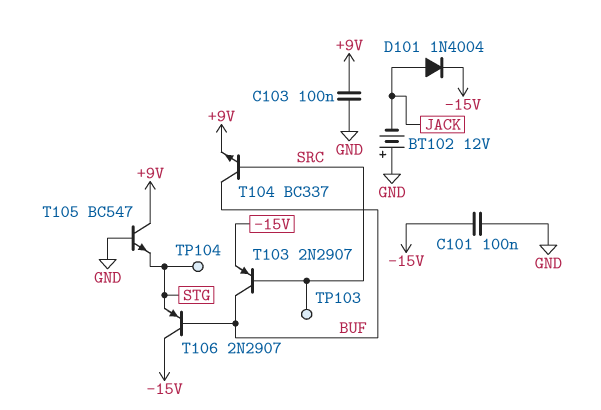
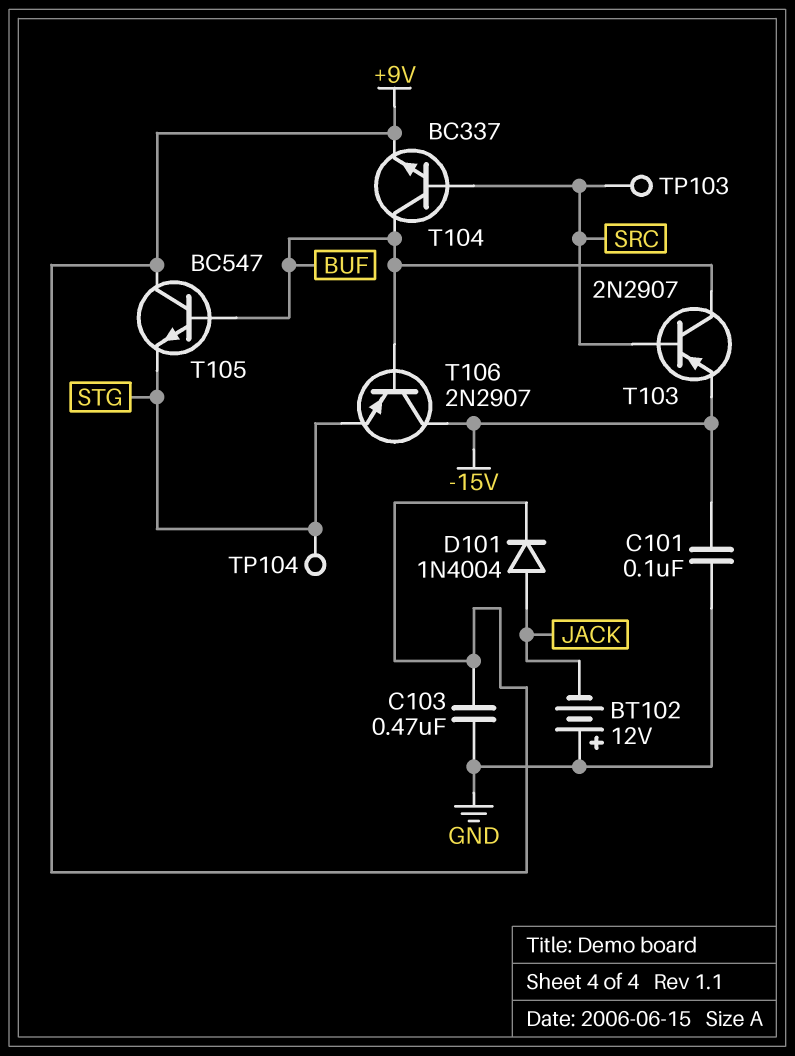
C103: 100nF (+9V, GND) -> 470nF (+9V, GND)
D101: diode 1N4004 (A JACK, K -15V) -> diode 1N4004 (A JACK, K +9V)
T105: NPN BC547 (B GND, C +9V, E STG) -> NPN BC547 (B BUF, C +9V, E STG)

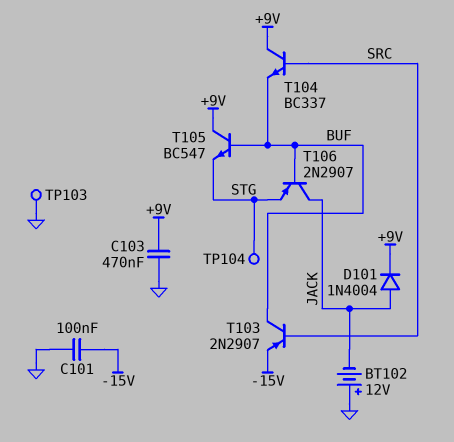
T104: NPN BC337 (B SRC, C BUF, E +9V) -> NPN BC337 (B SRC, C +9V, E BUF)
T106: PNP 2N2907 (B BUF, C -15V, E STG) -> PNP 2N2907 (B BUF, C JACK, E STG)
TP103: test point (SRC) -> test point (GND)

